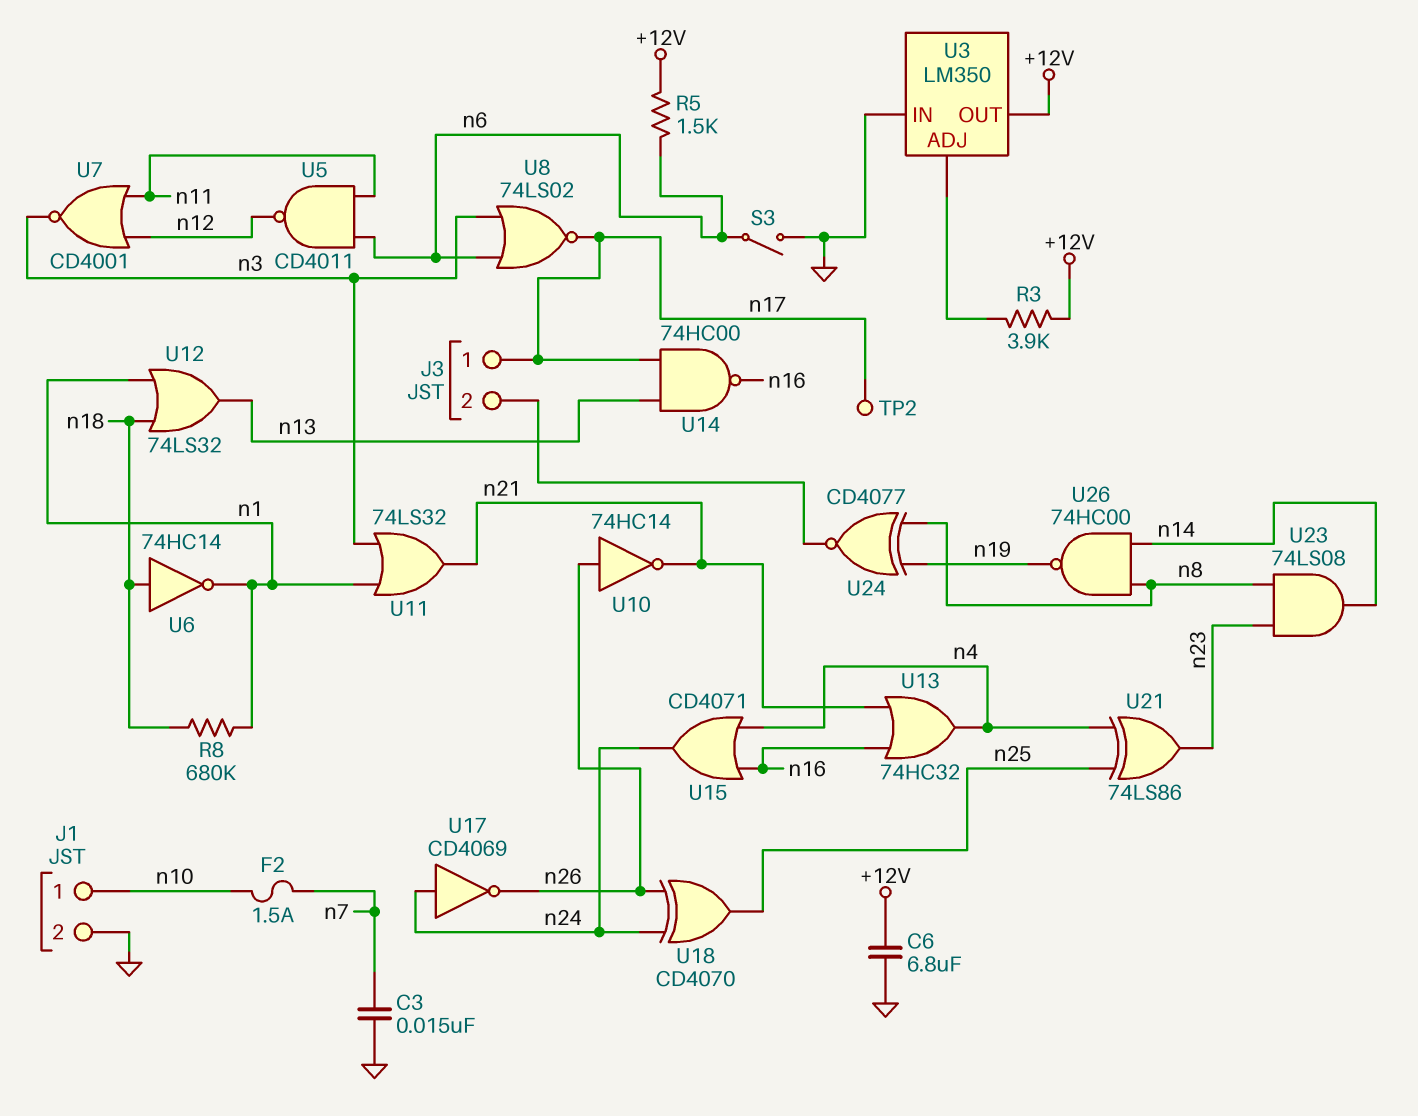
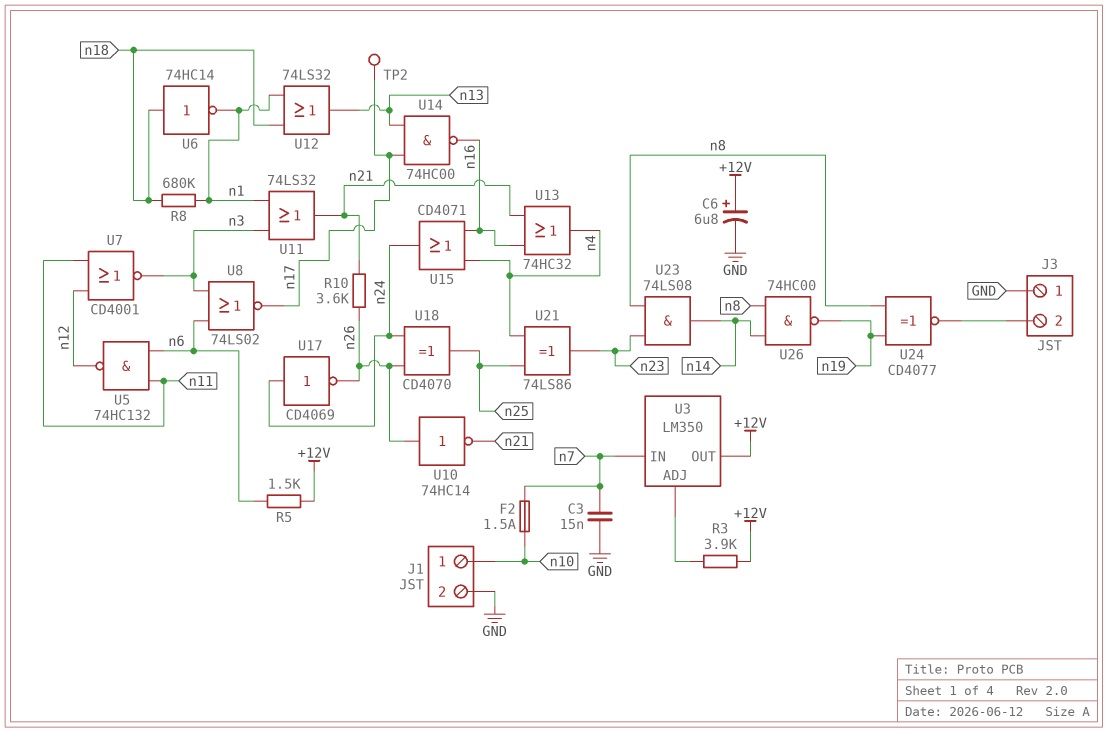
C6: 6.8uF (+12V, GND) -> 6.8uF (plus +12V, minus GND)
J3 pin 1: n17 -> GND
R10: none -> 3.6k (n21, n26)
S3: switch (GND, n6) -> none
U3 pin IN: GND -> n7
U5: NAND CD4011 (in n6, in n11, out n12) -> NAND 74HC132 (in n6, in n11, out n12)

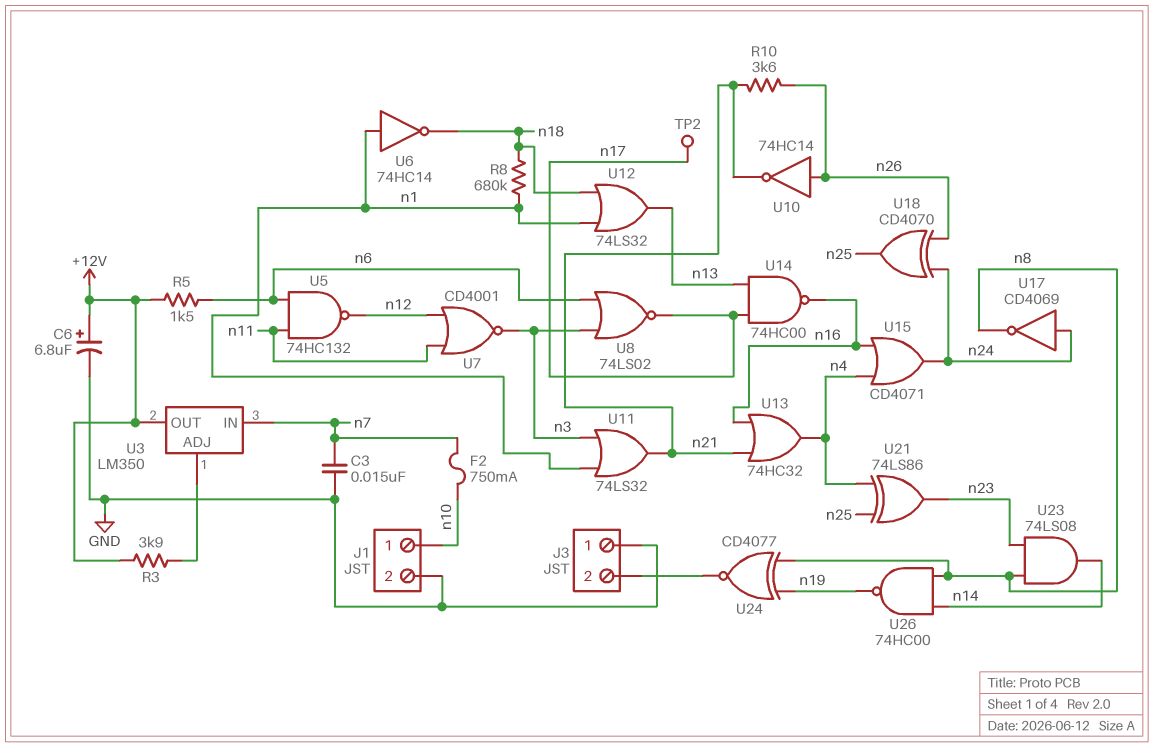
F2: 1.5A (n7, n10) -> 750mA (n7, n10)
U6: NOT 74HC14 (in n18, out n1) -> NOT 74HC14 (in n1, out n18)
U17: NOT CD4069 (in n24, out n26) -> NOT CD4069 (in n24, out n8)

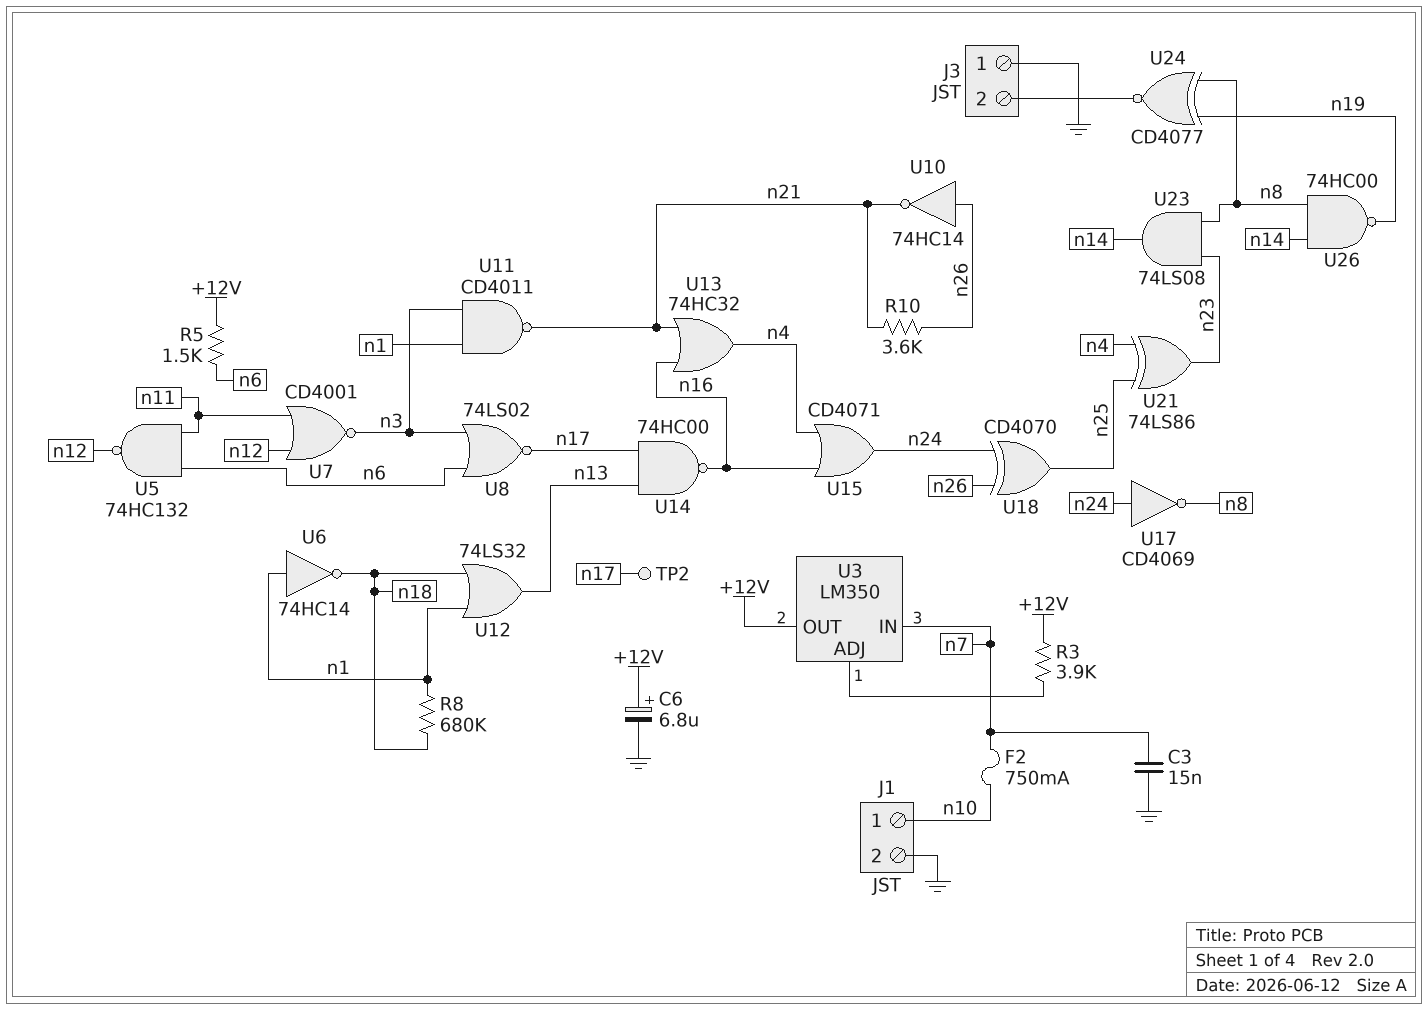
U11: OR 74LS32 (in n1, in n3, out n21) -> NAND CD4011 (in n1, in n3, out n21)

